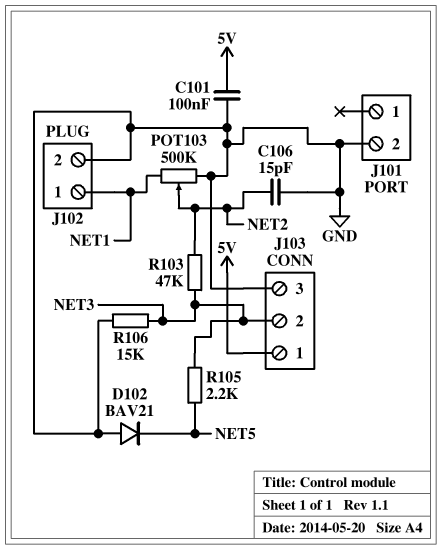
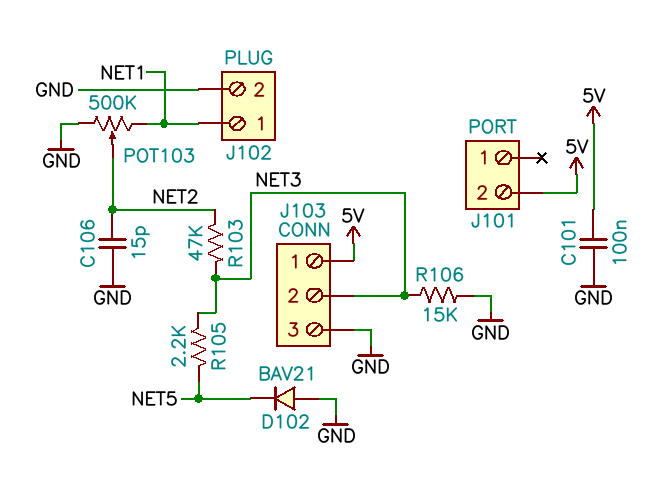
J101 pin 2: GND -> 5V

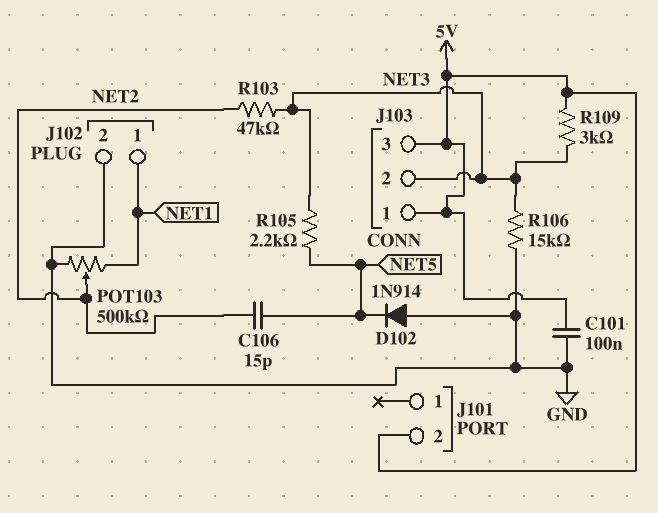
C106: 15pF (GND, NET2) -> 15pF (NET2, NET5)
D102: diode BAV21 (A GND, K NET5) -> diode 1N914 (A GND, K NET5)
J103 pin 3: GND -> 5V
R109: none -> 3k (5V, NET3)

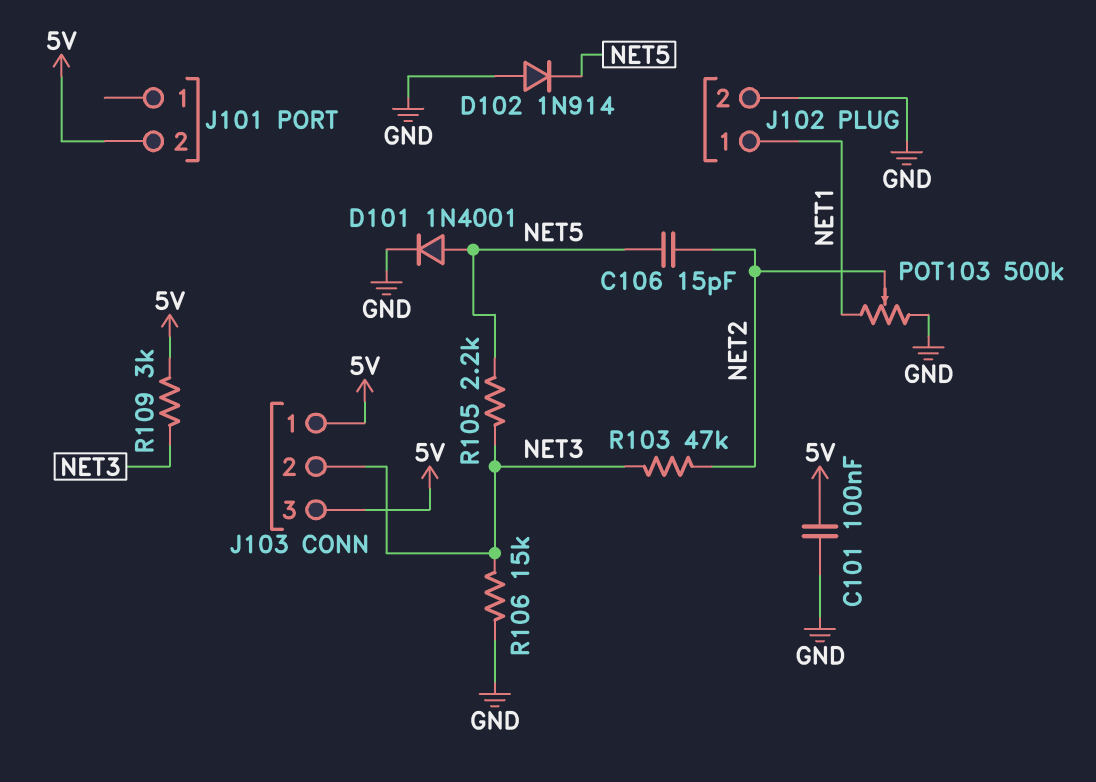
D101: none -> diode 1N4001 (A NET5, K GND)

